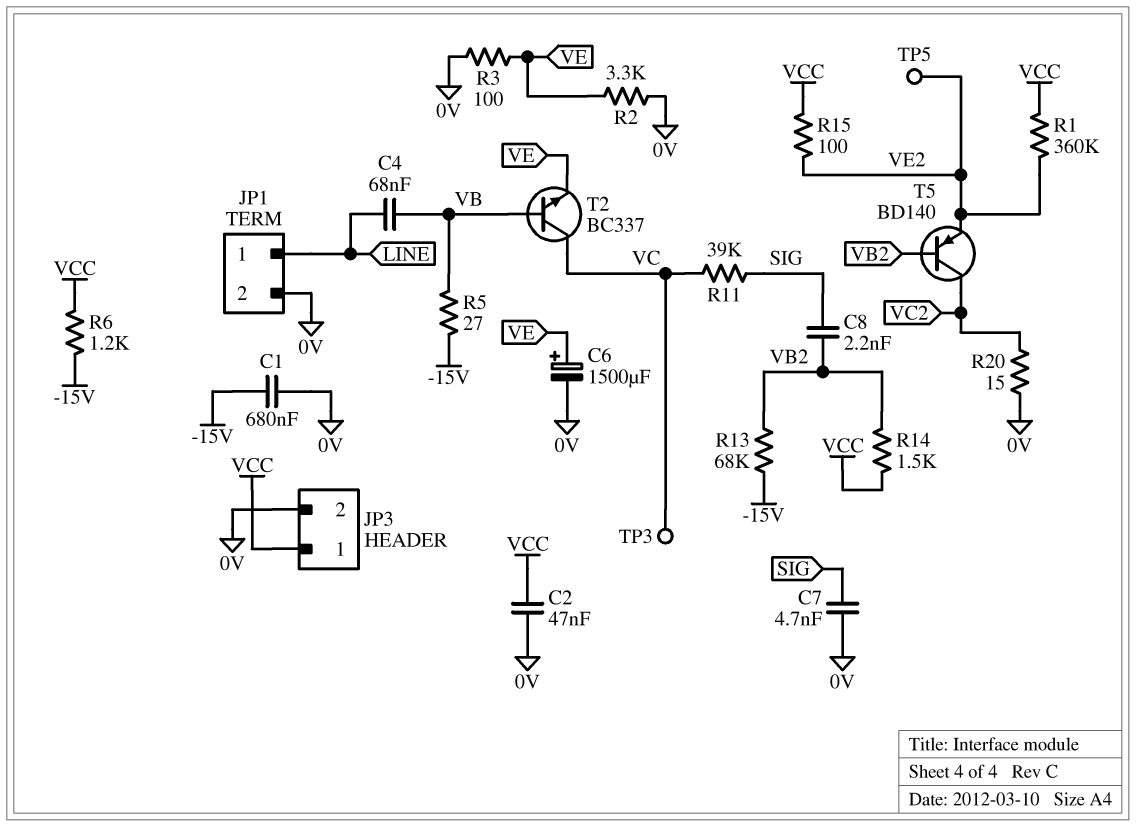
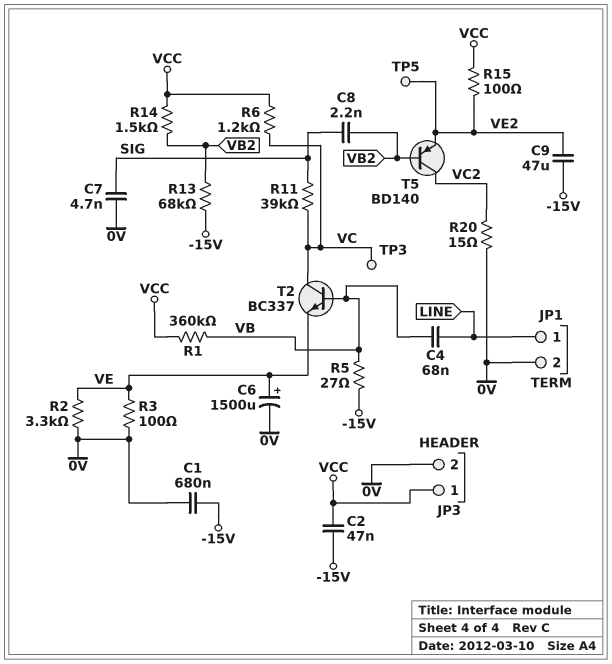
C2: 47nF (0V, VCC) -> 47nF (-15V, VCC)
C9: none -> 47uF (-15V, VE2)
R1: 360k (VCC, VE2) -> 360k (VB, VCC)
R6: 1.2k (-15V, VCC) -> 1.2k (VC, VCC)

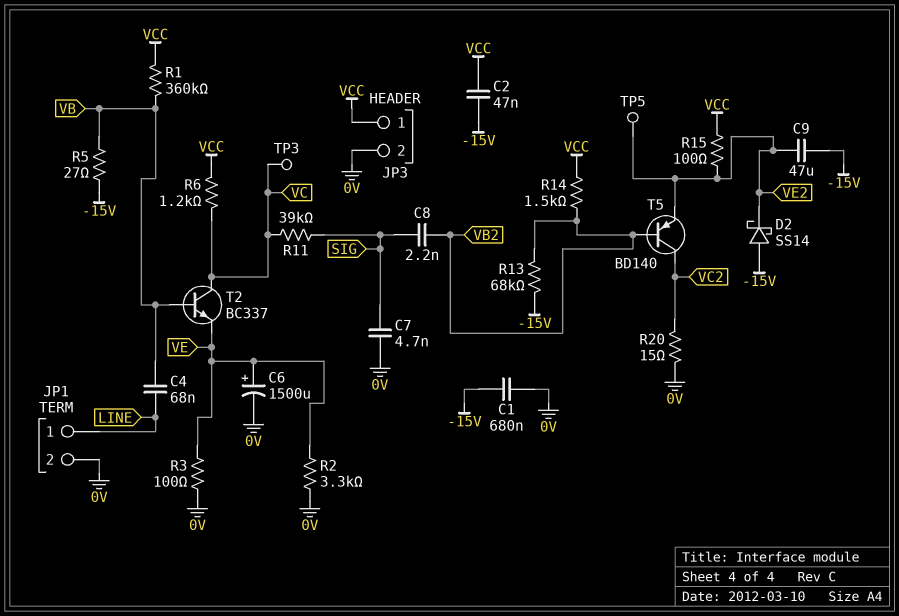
D2: none -> schottky SS14 (A -15V, K VE2)

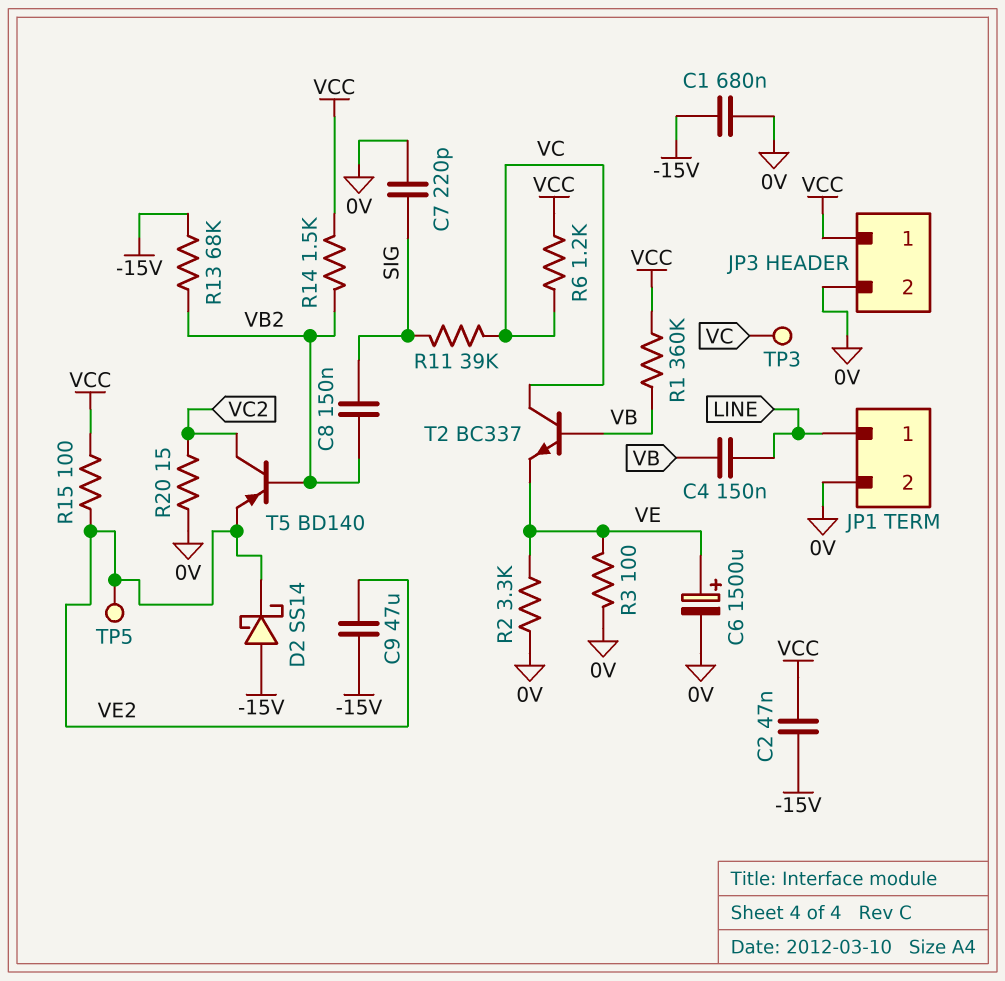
C4: 68nF (LINE, VB) -> 150nF (LINE, VB)
C7: 4.7nF (0V, SIG) -> 220pF (0V, SIG)
C8: 2.2nF (SIG, VB2) -> 150nF (SIG, VB2)
R5: 27 (-15V, VB) -> none

